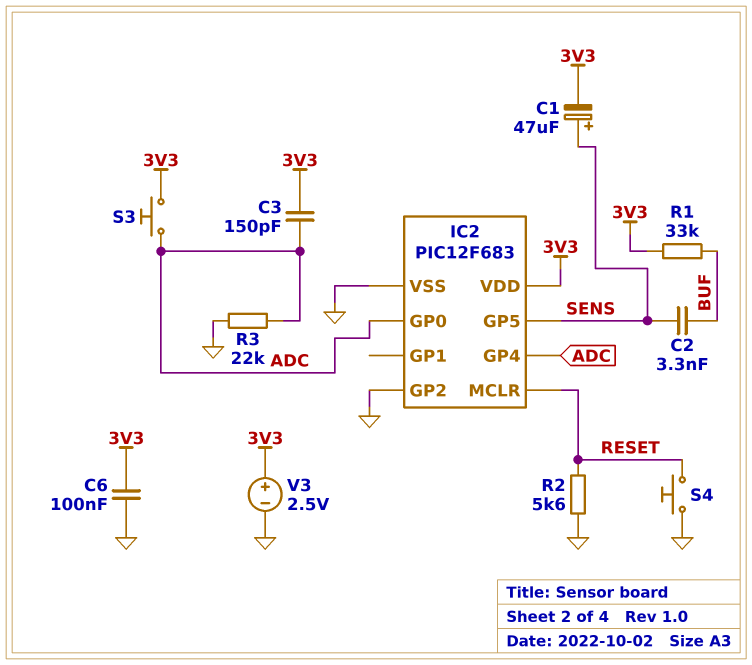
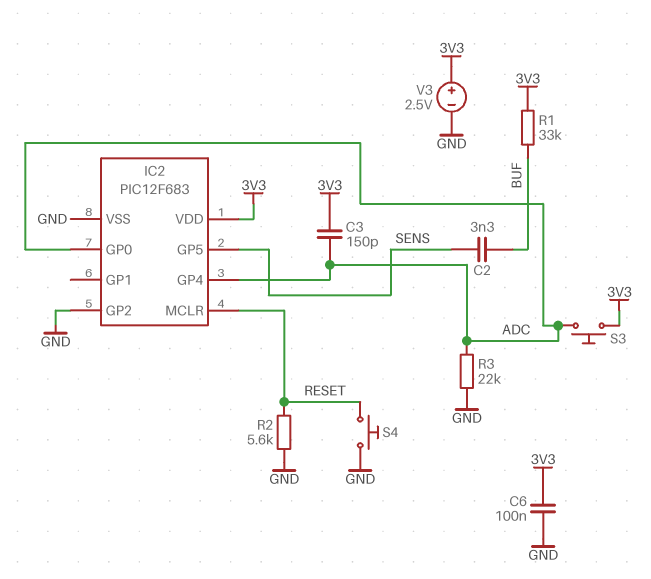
C1: 47uF (plus SENS, minus 3V3) -> none

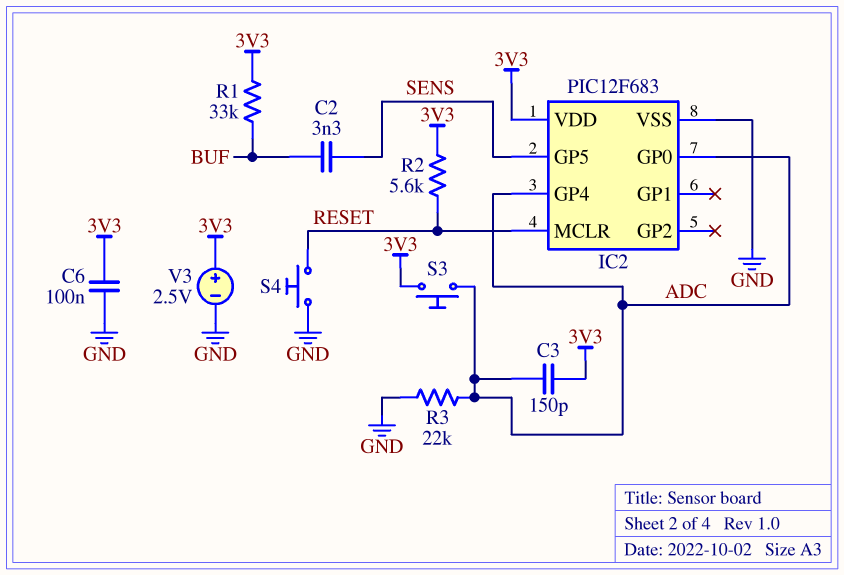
IC2 pin GP2: GND -> none
R2: 5.6k (GND, RESET) -> 5.6k (3V3, RESET)

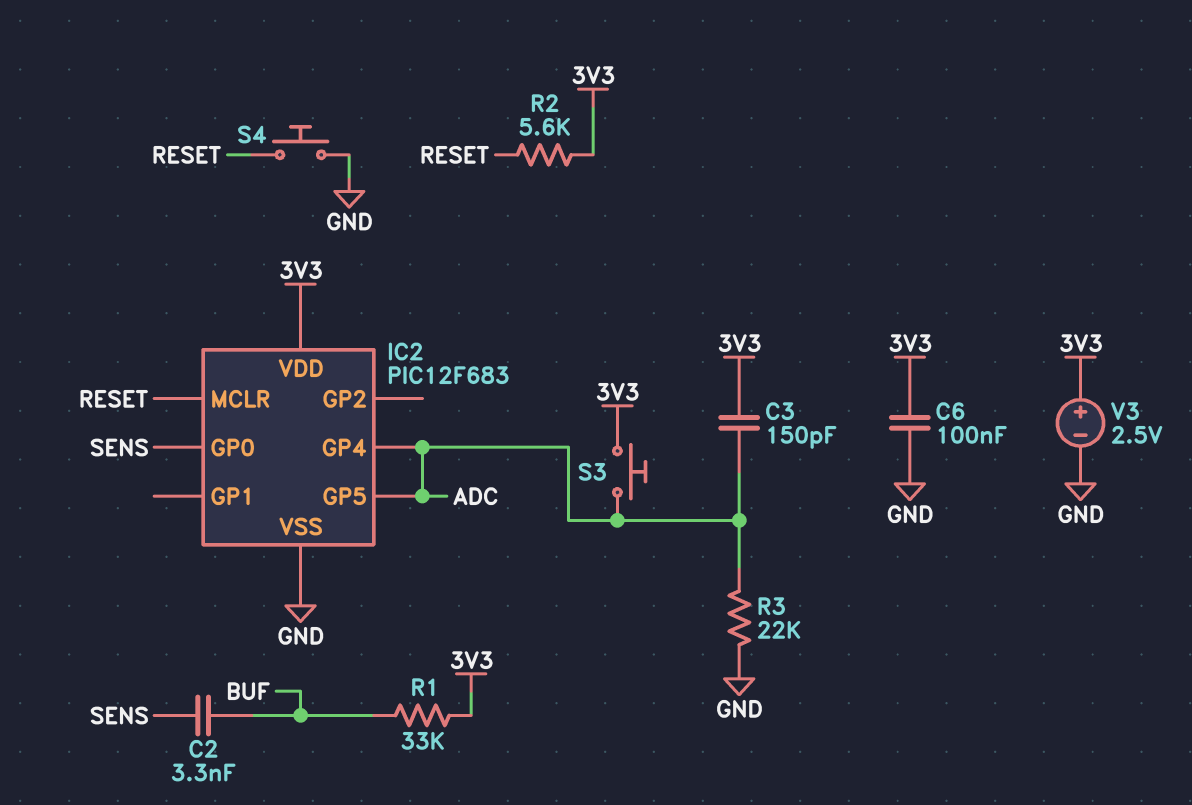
IC2 pin GP0: ADC -> SENS
IC2 pin GP5: SENS -> ADC

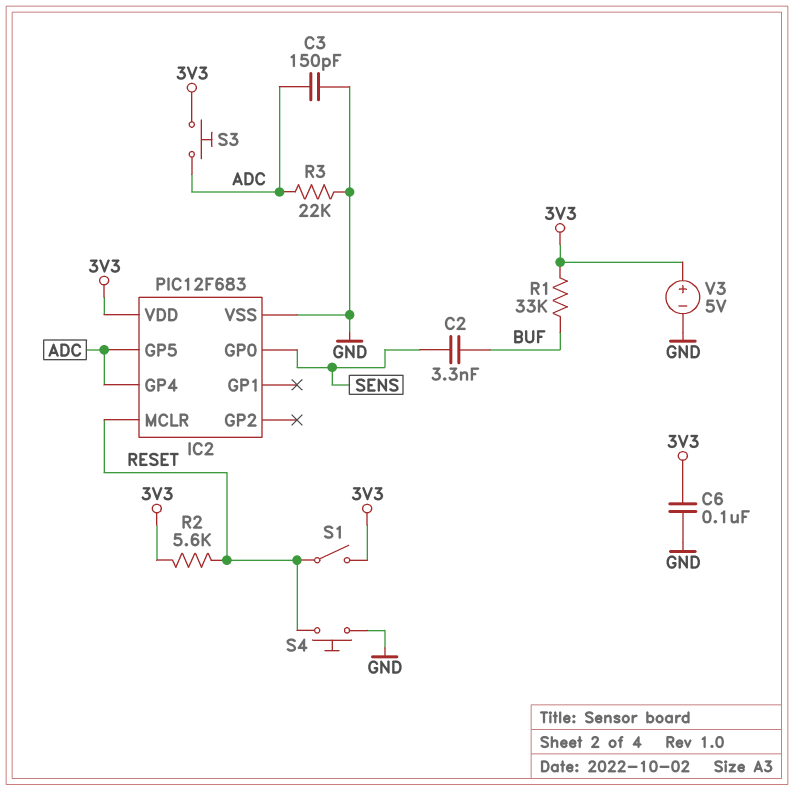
C3: 150pF (3V3, ADC) -> 150pF (ADC, GND)
S1: none -> switch (3V3, RESET)
V3: 2.5V (plus 3V3, minus GND) -> 5V (plus 3V3, minus GND)

